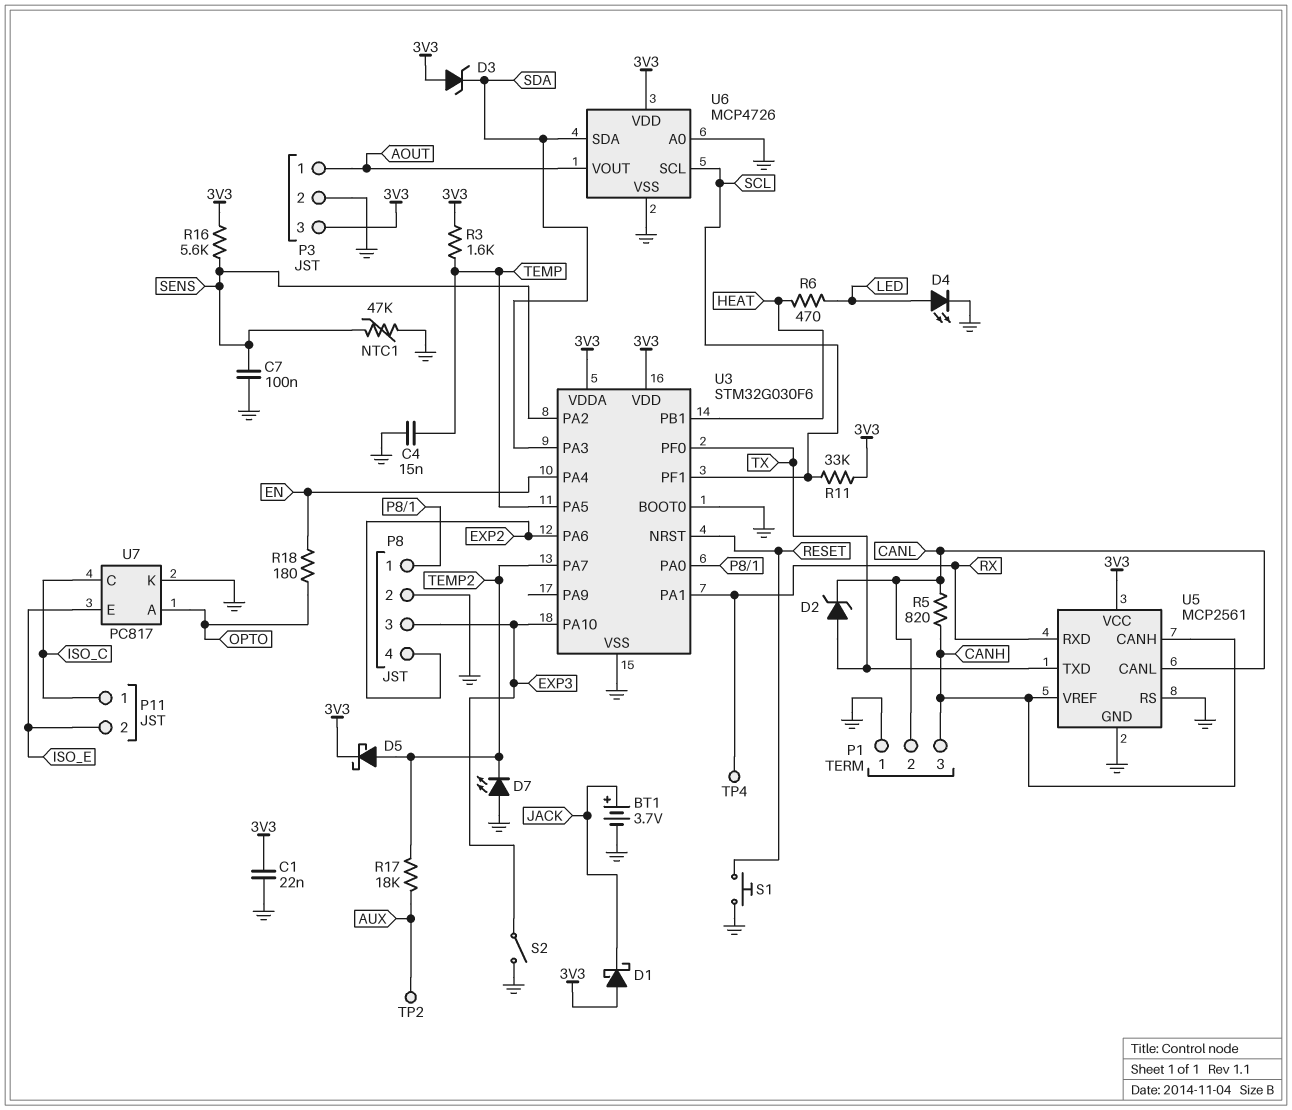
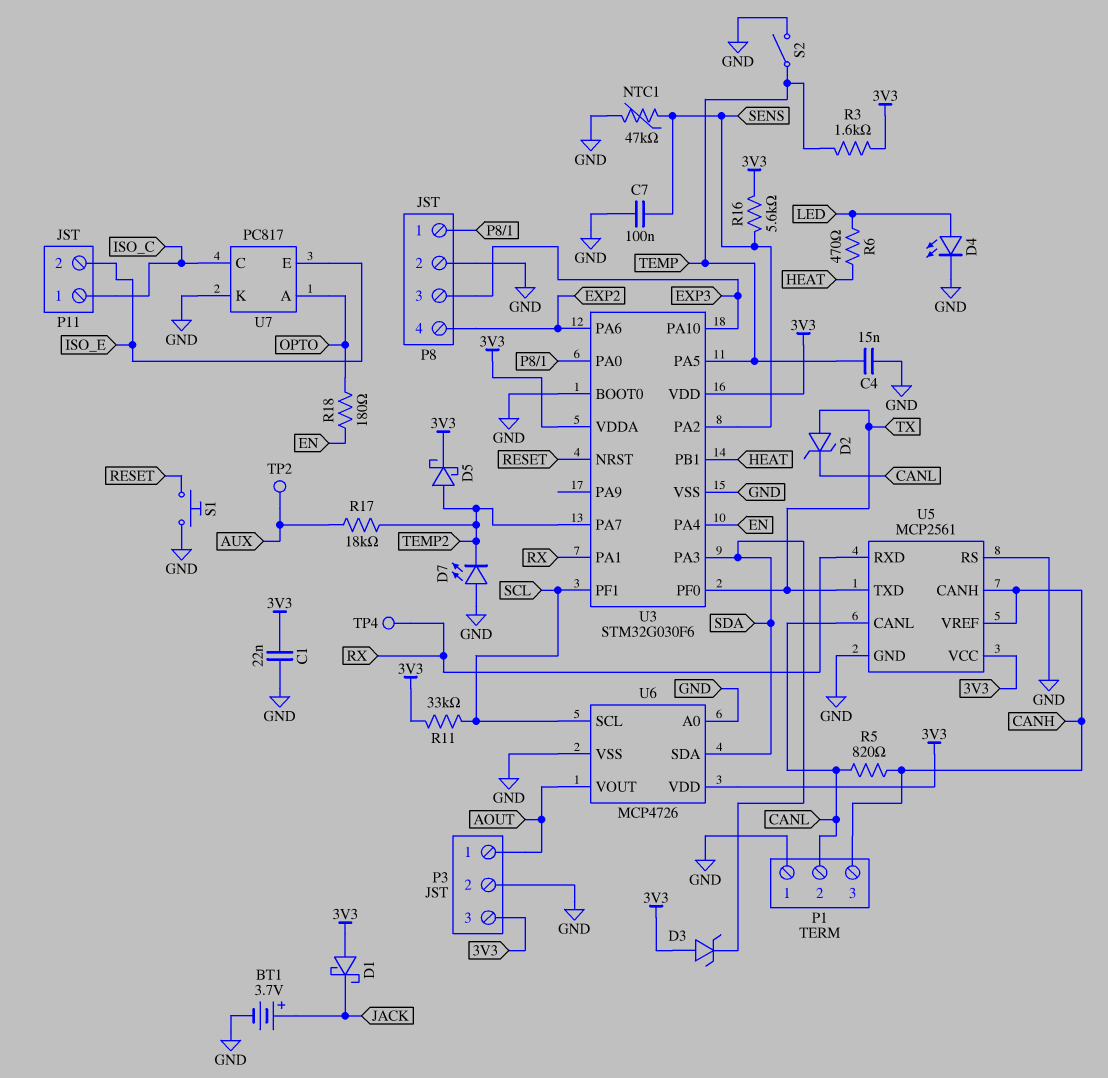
S2: switch (EXP3, GND) -> switch (GND, TEMP)

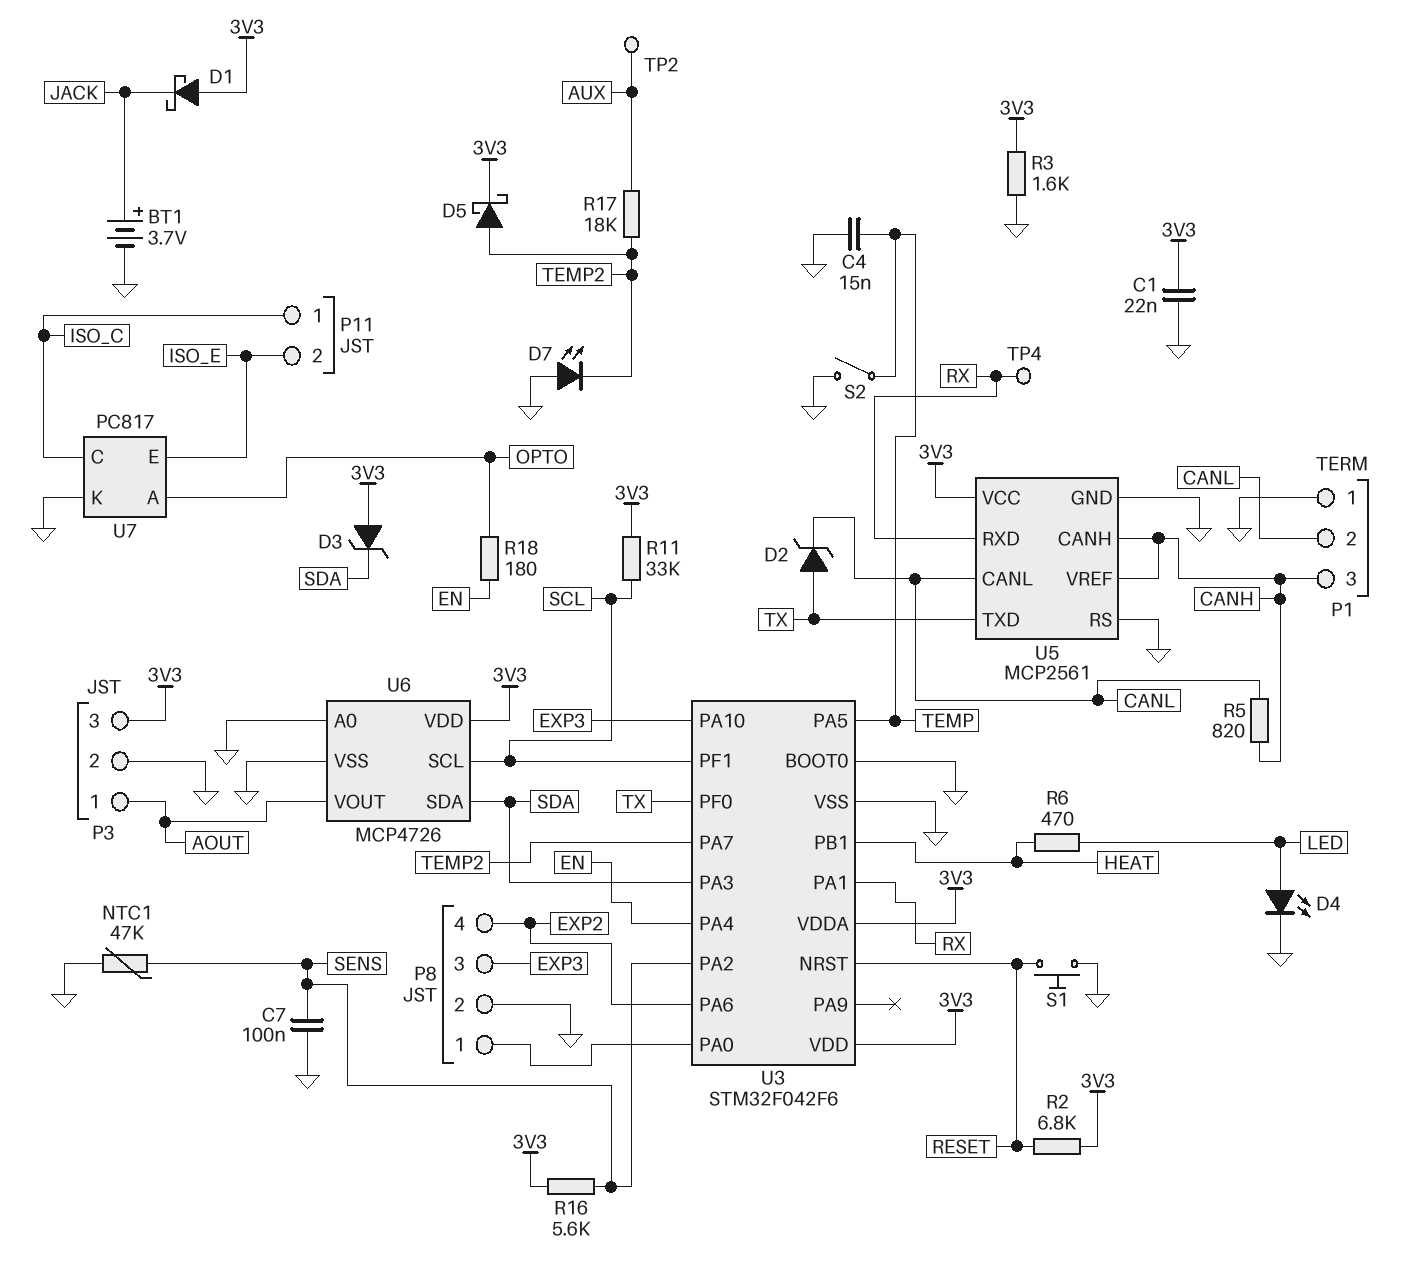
R2: none -> 6.8k (3V3, RESET)
R3: 1.6k (3V3, TEMP) -> 1.6k (3V3, GND)
U3: STM32G030F6 -> STM32F042F6

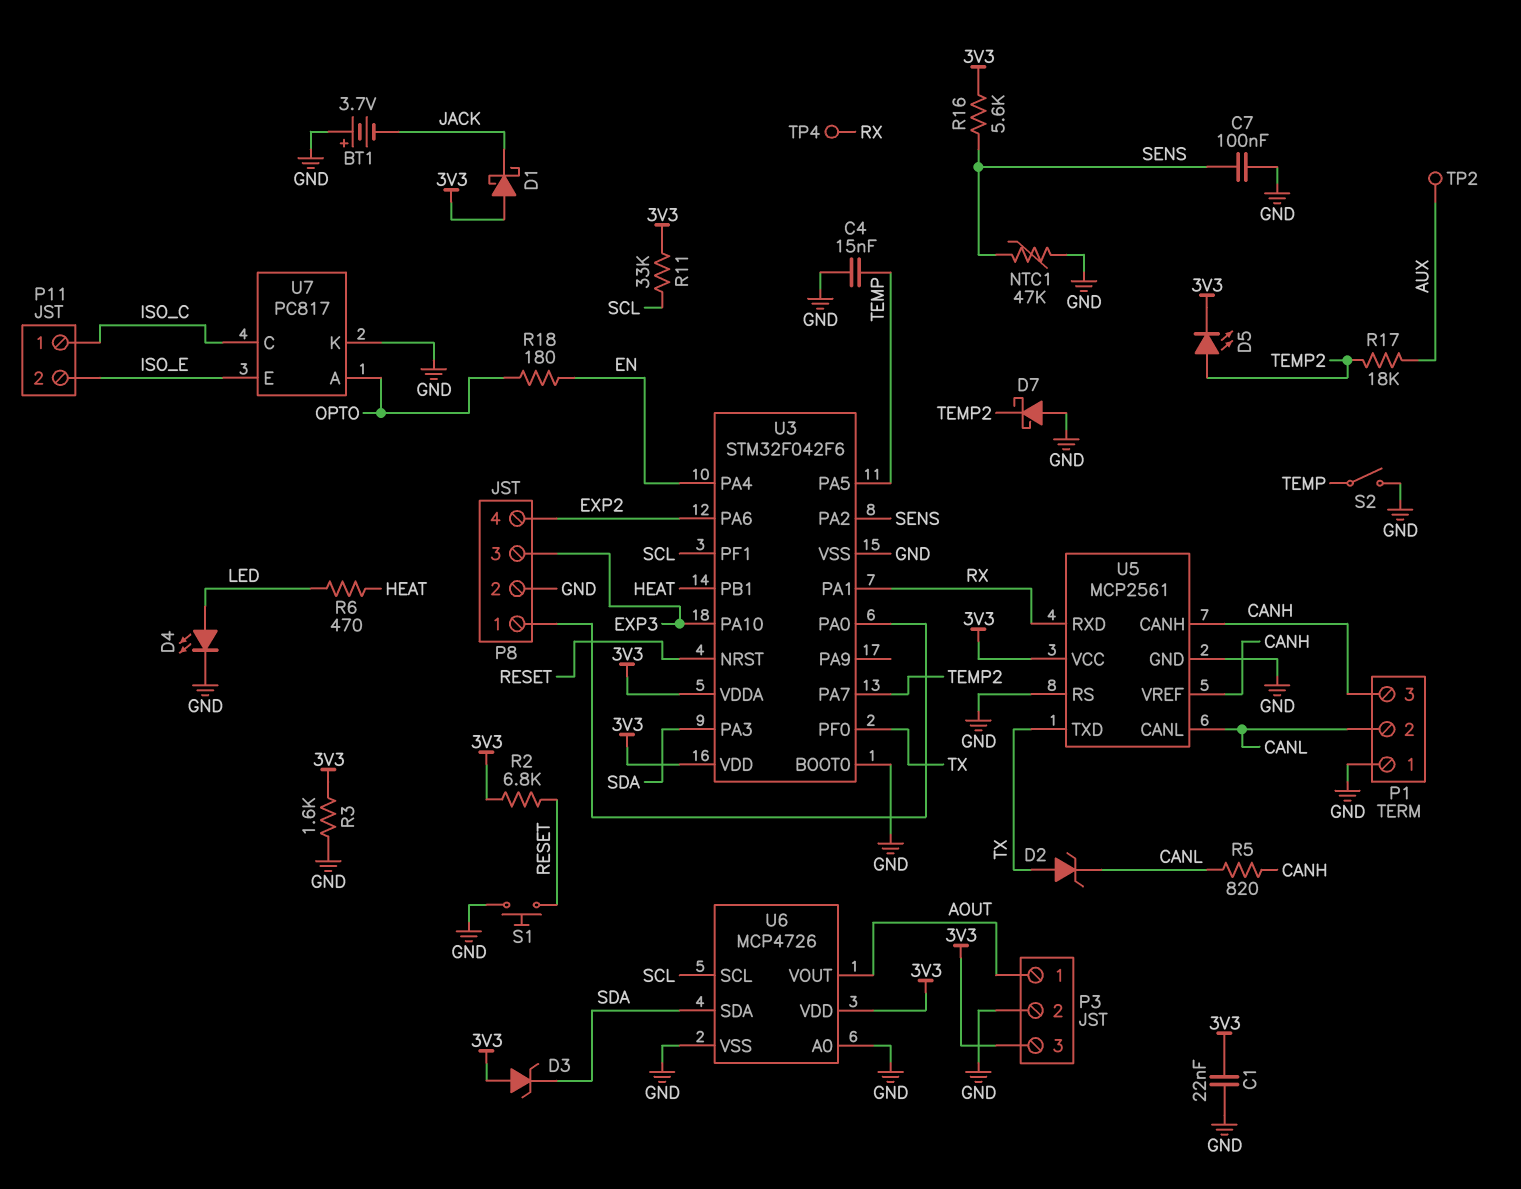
BT1: 3.7V (plus JACK, minus GND) -> 3.7V (plus GND, minus JACK)
D5: schottky (A TEMP2, K 3V3) -> LED (A TEMP2, K 3V3)
D7: LED (A GND, K TEMP2) -> schottky (A GND, K TEMP2)

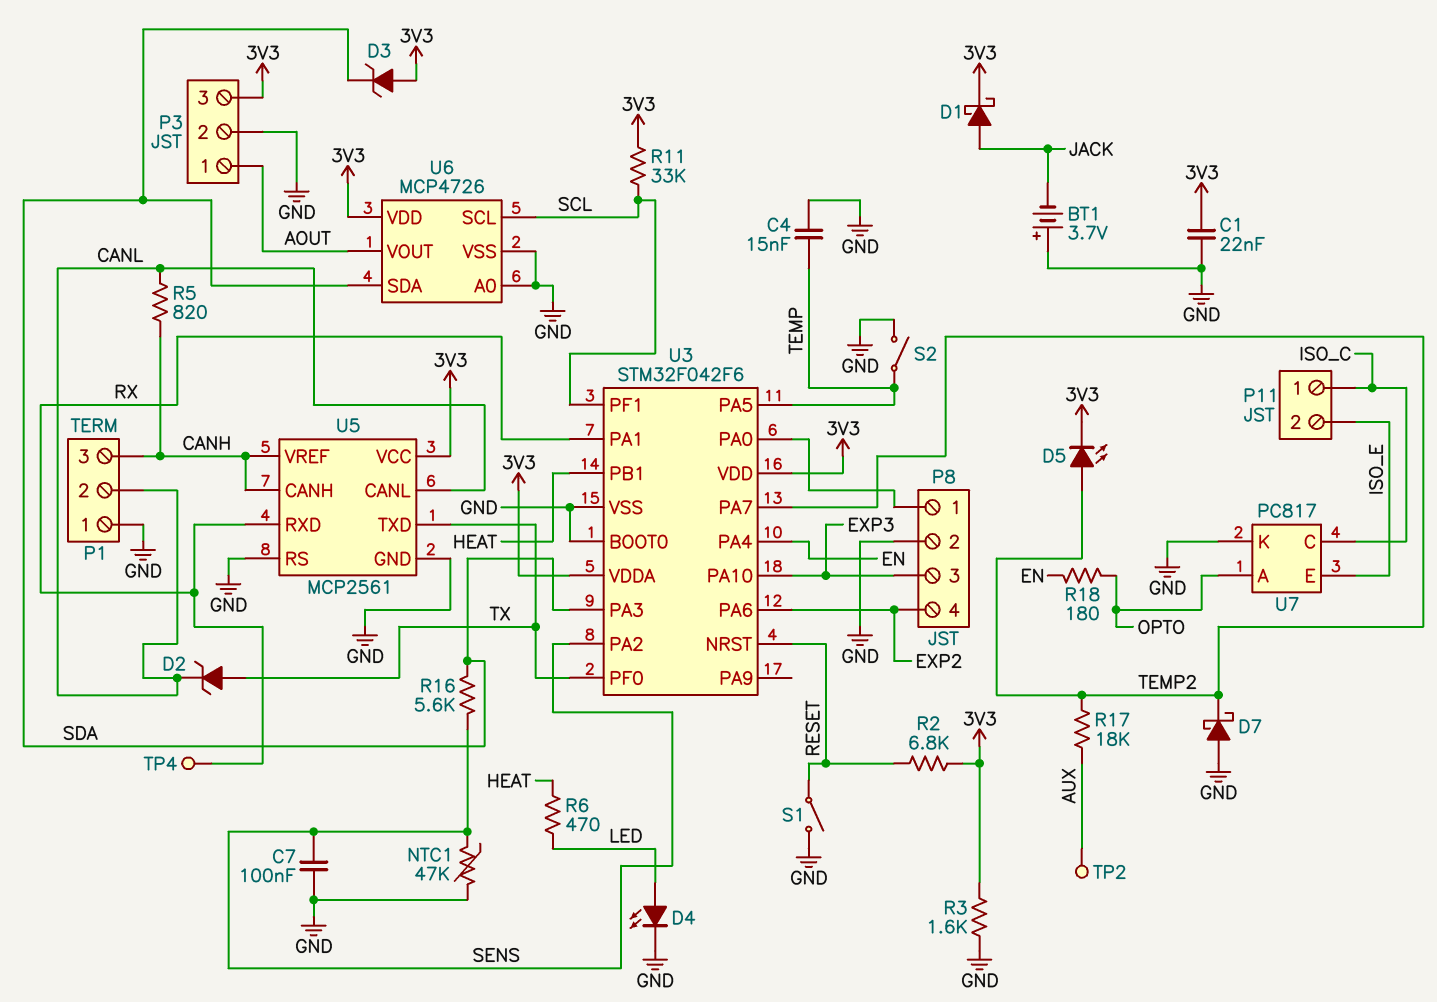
D1: schottky (A 3V3, K JACK) -> schottky (A JACK, K 3V3)
R16: 5.6k (3V3, SENS) -> 5.6k (SDA, SENS)
S1: button (GND, RESET) -> switch (GND, RESET)

